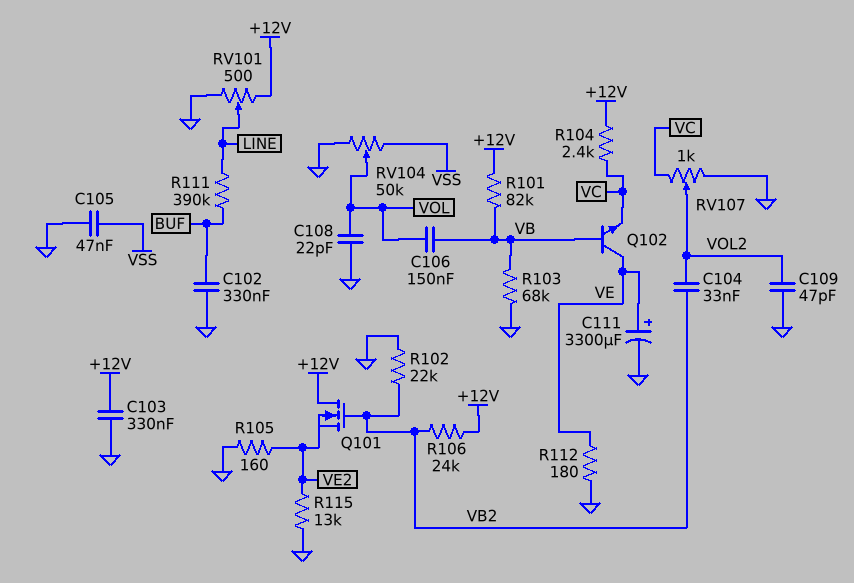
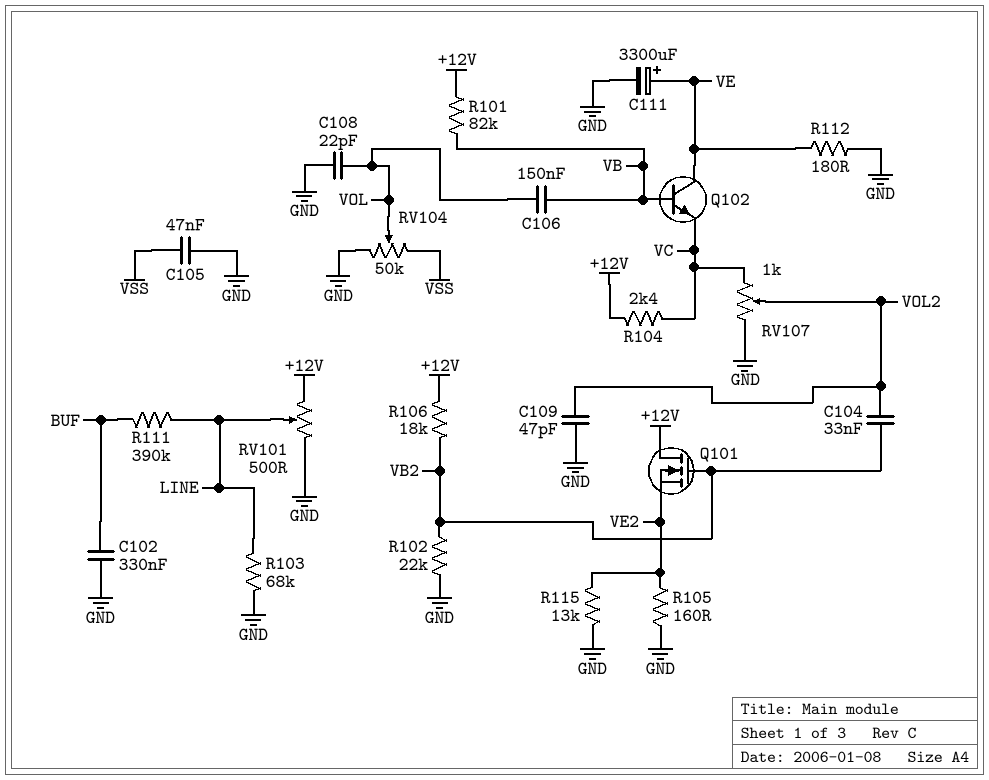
C103: 330nF (+12V, GND) -> none
R103: 68k (GND, VB) -> 68k (GND, LINE)
R106: 24k (+12V, VB2) -> 18k (+12V, VB2)

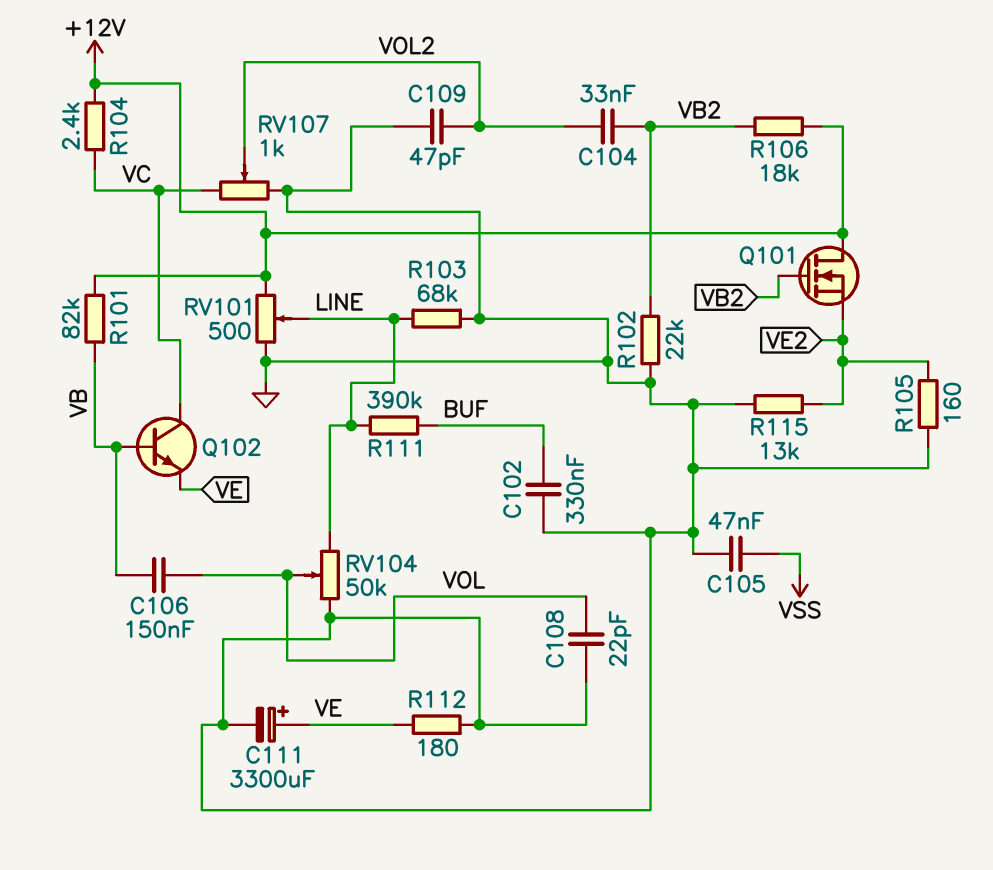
Q102: NPN (B VB, C VE, E VC) -> NPN (B VB, C VC, E VE)
RV104: 50k (GND, VSS, wiper VOL) -> 50k (GND, LINE, wiper VOL)

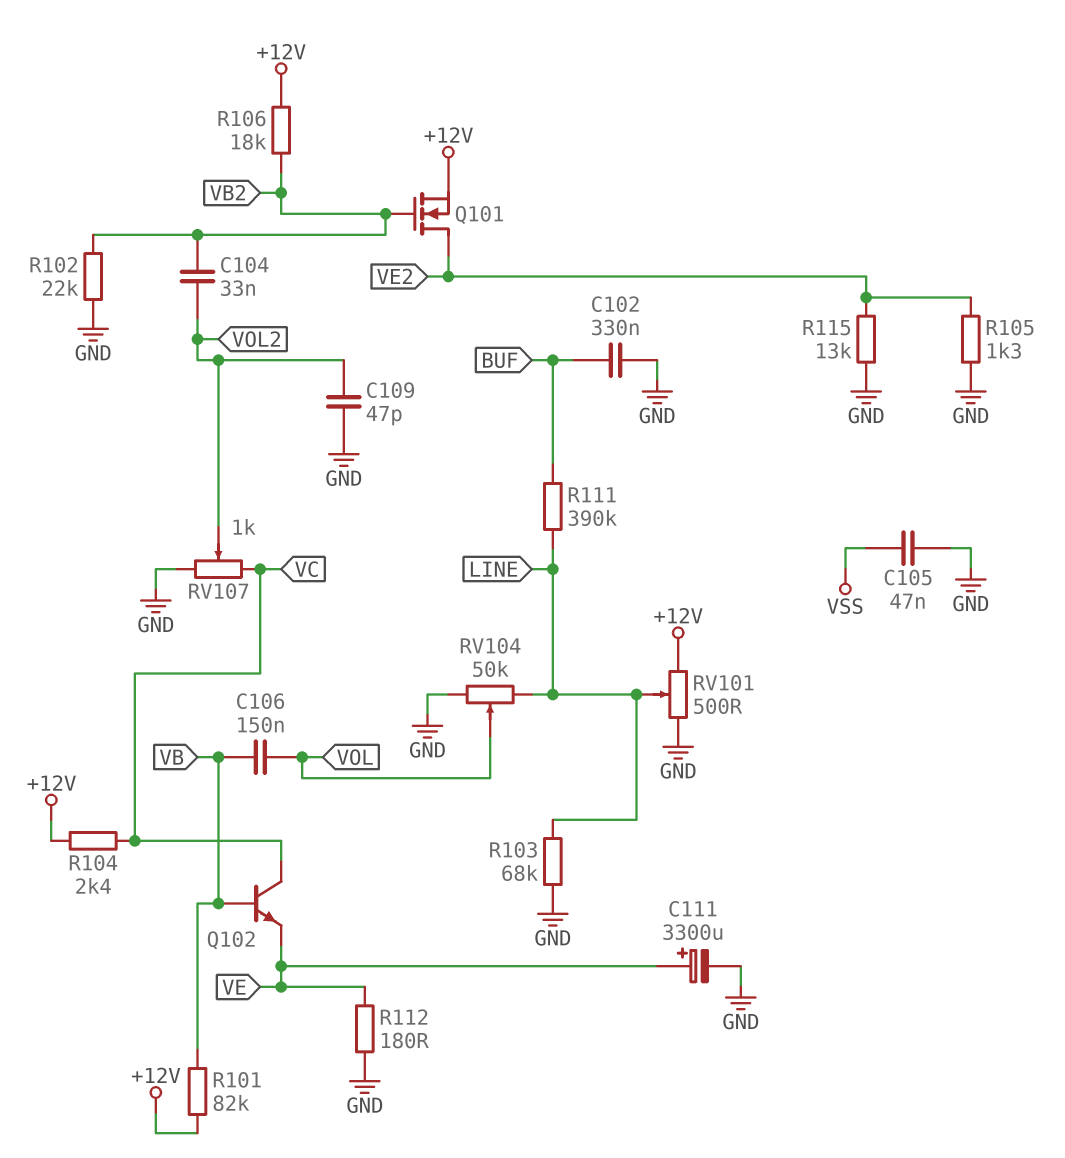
C108: 22pF (GND, VOL) -> none
Q101: NMOS (G VB2, D +12V, S VE2) -> NMOS (G VB2, D VE2, S +12V)
R105: 160 (GND, VE2) -> 1.3k (GND, VE2)

